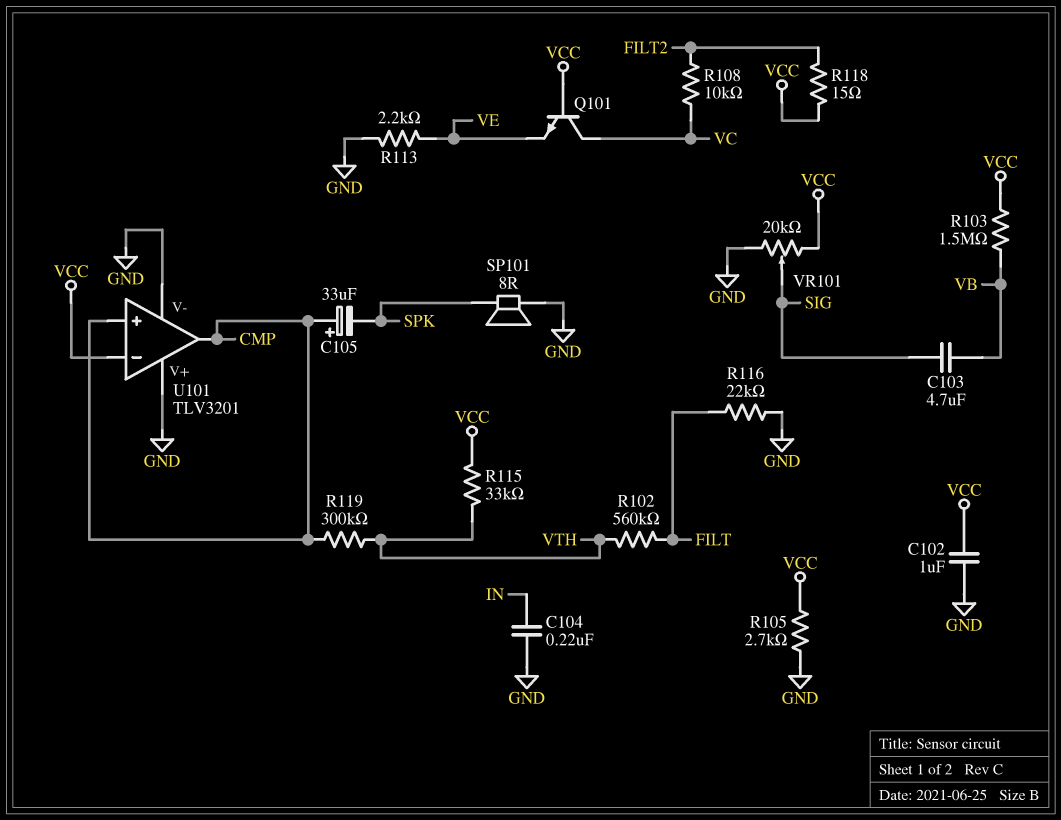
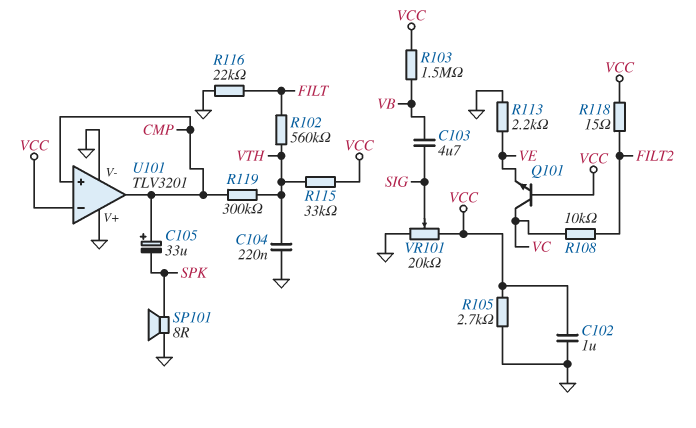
C104: 220nF (GND, IN) -> 220nF (GND, VTH)

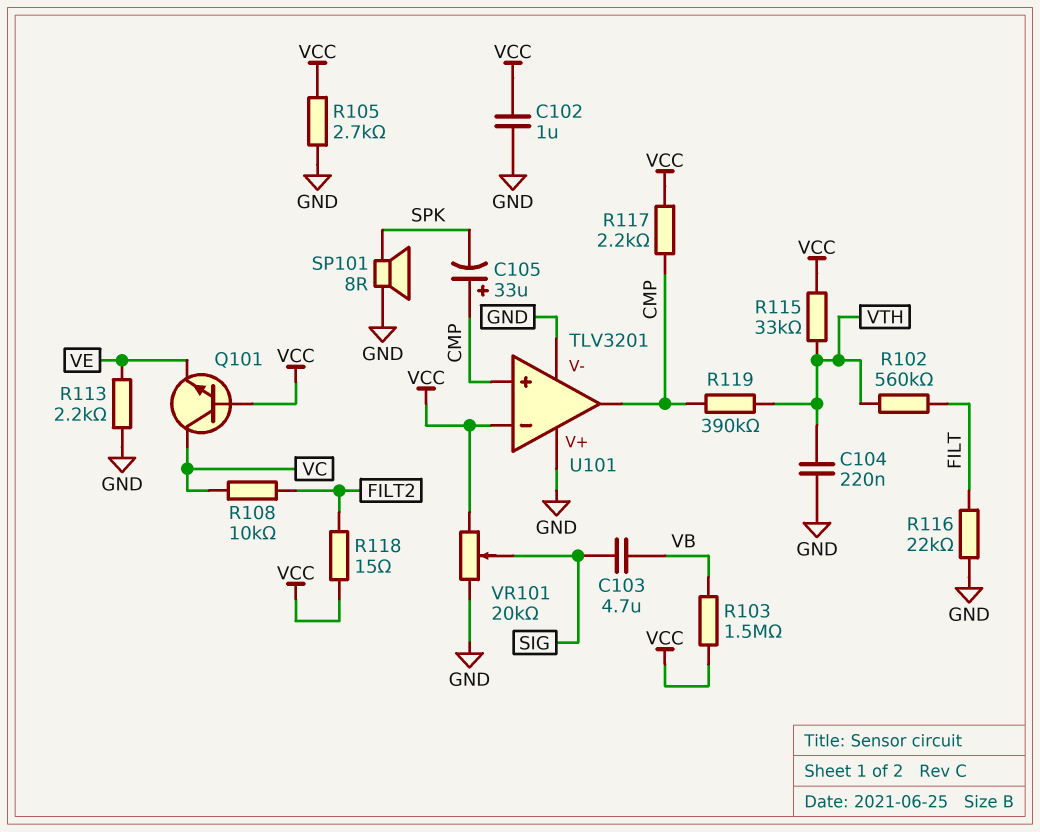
R117: none -> 2.2k (CMP, VCC)
R119: 300k (CMP, VTH) -> 390k (CMP, VTH)

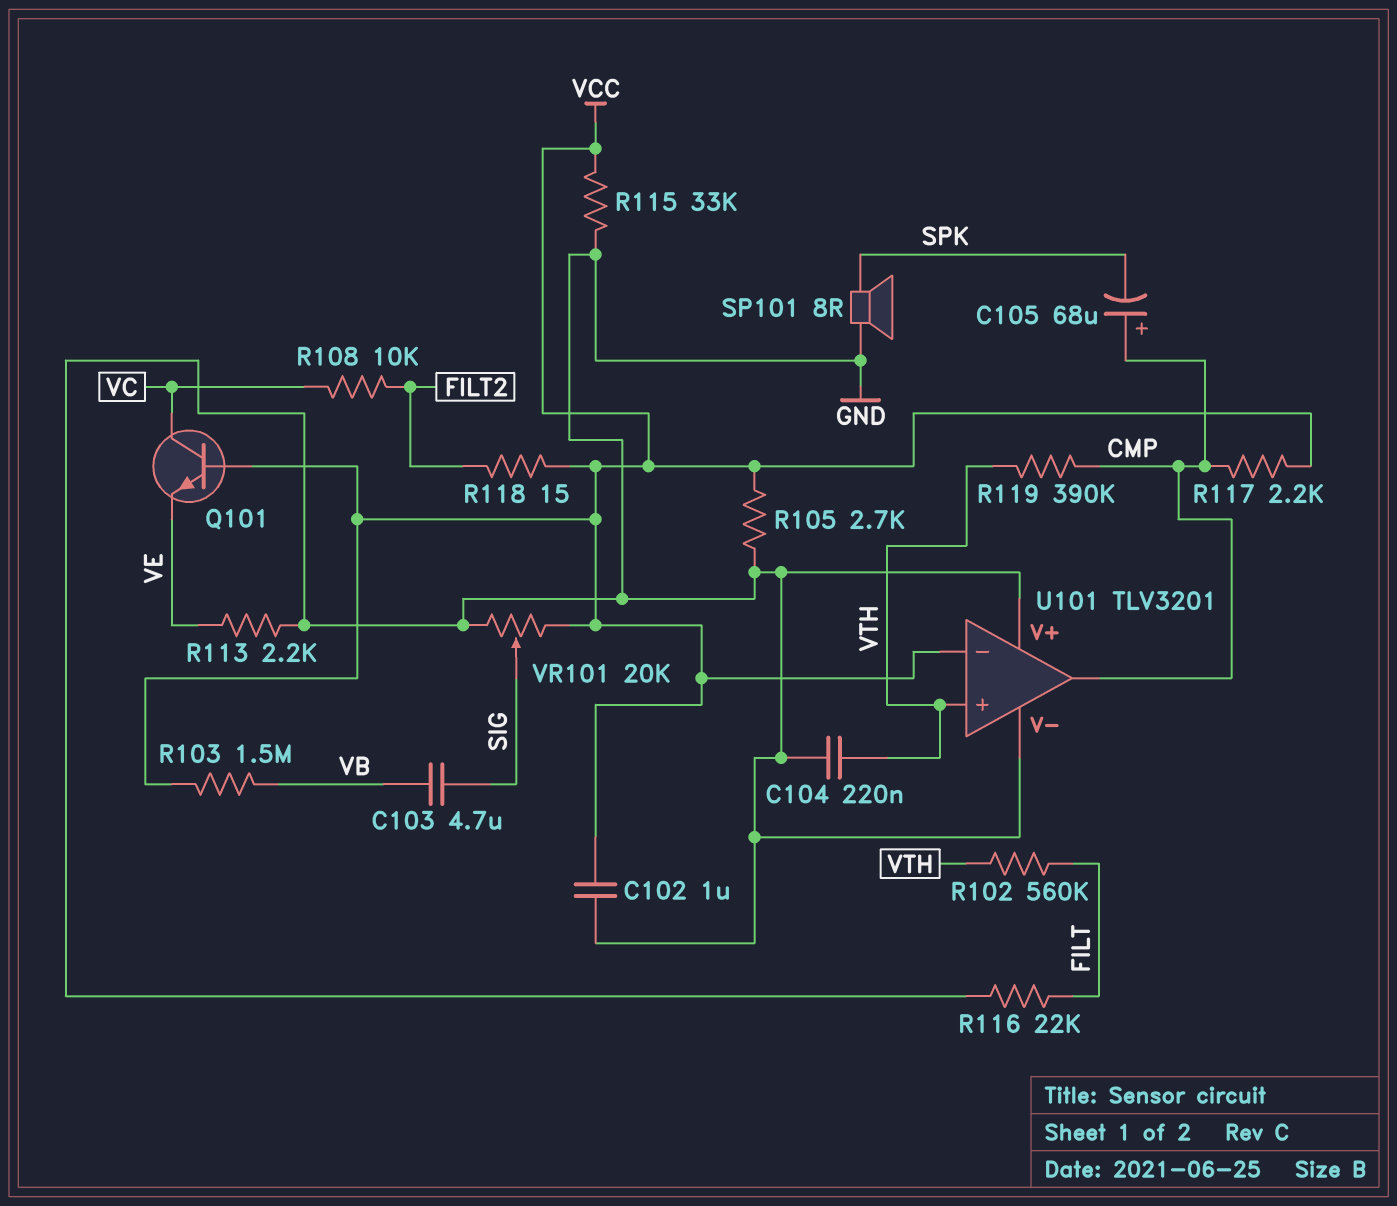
C105: 33uF (plus CMP, minus SPK) -> 68uF (plus CMP, minus SPK)
R115: 33k (VCC, VTH) -> 33k (GND, VCC)
U101 pin in+: CMP -> VTH

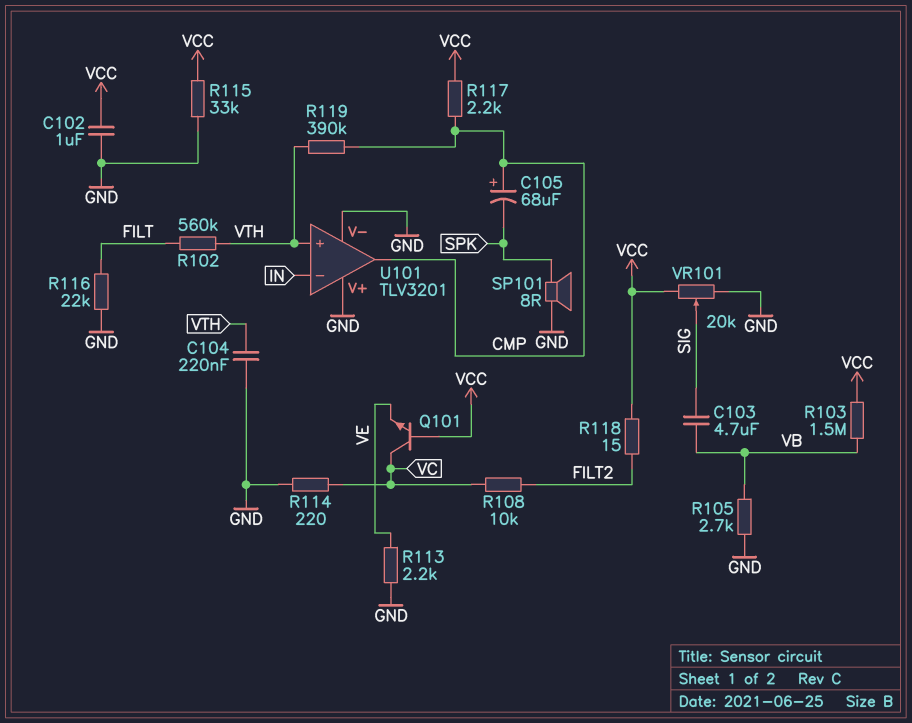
R105: 2.7k (GND, VCC) -> 2.7k (GND, VB)
R114: none -> 220 (GND, VC)
U101 pin in-: VCC -> IN

